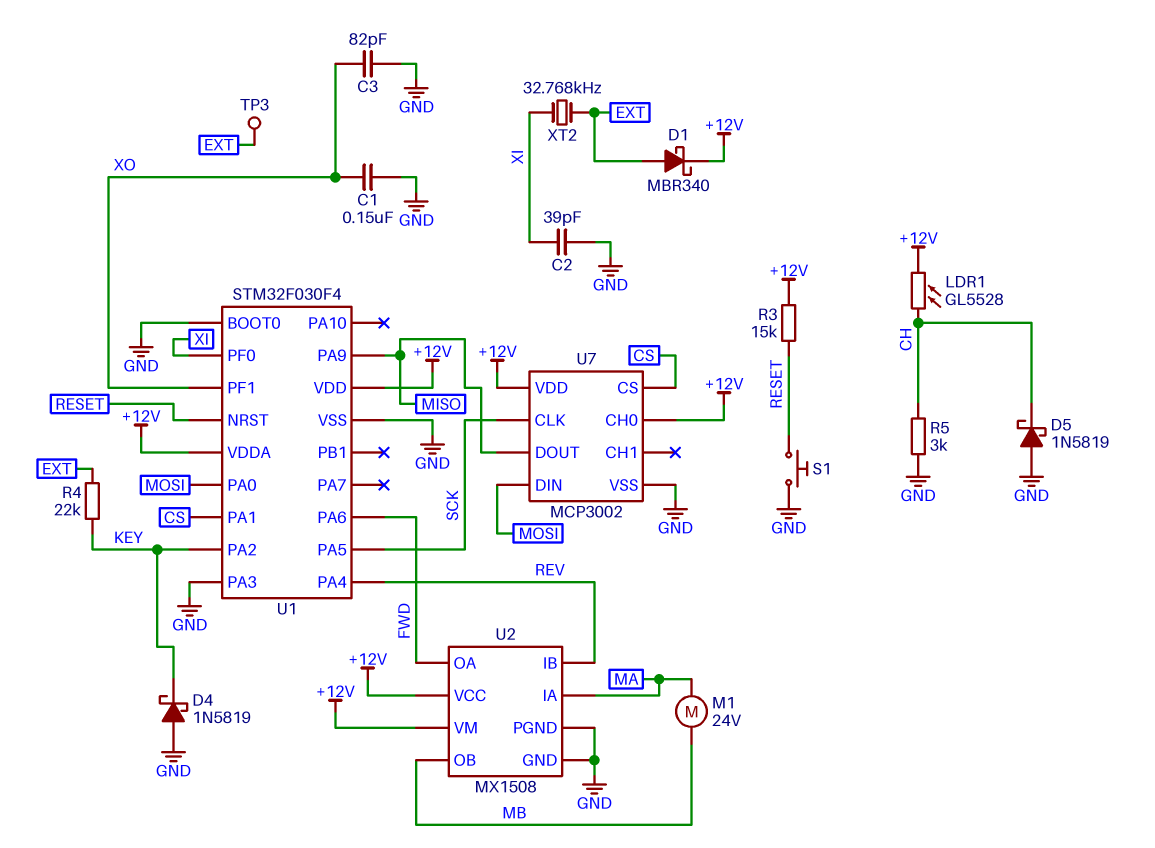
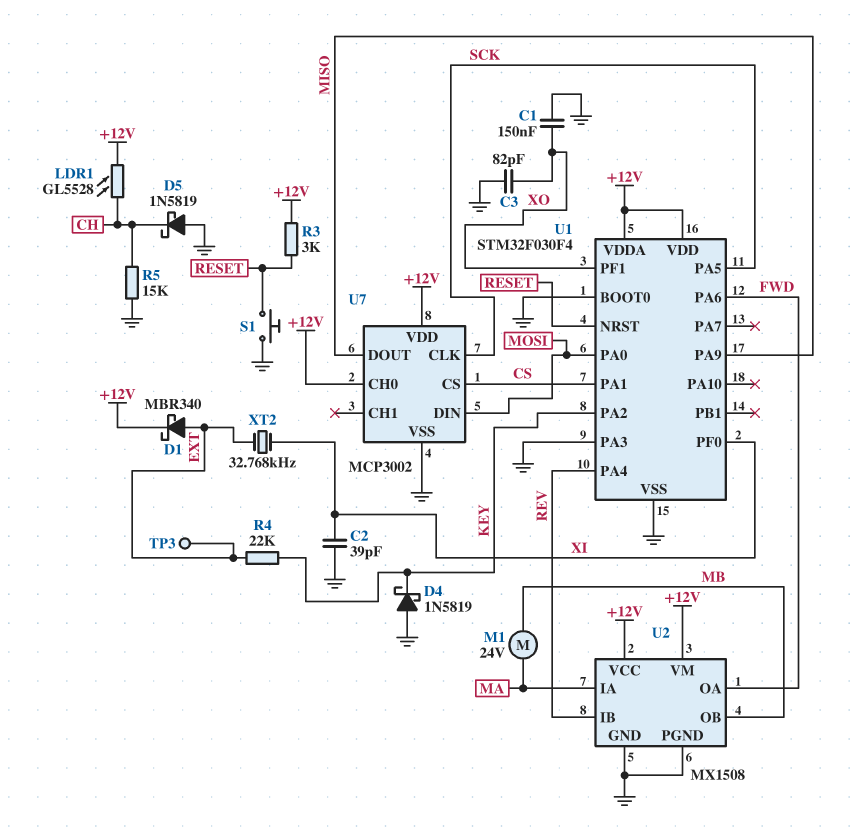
R3: 15k (+12V, RESET) -> 3k (+12V, RESET)
R5: 3k (CH, GND) -> 15k (CH, GND)

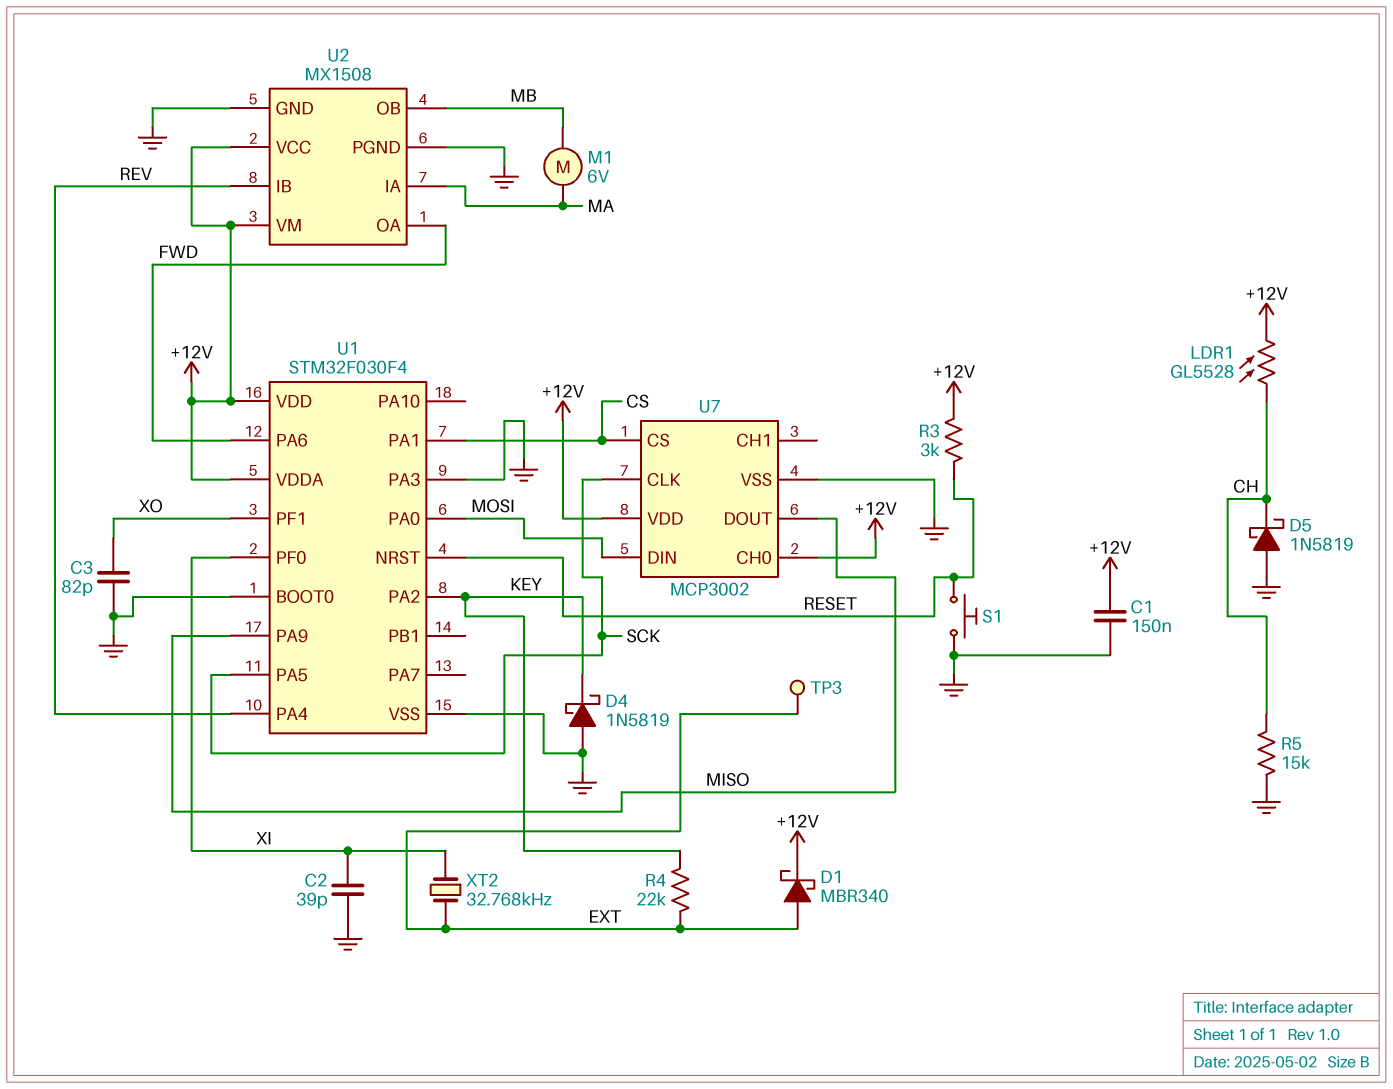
C1: 150nF (GND, XO) -> 150nF (+12V, GND)
M1: motor 24V (MA, MB) -> motor 6V (MA, MB)

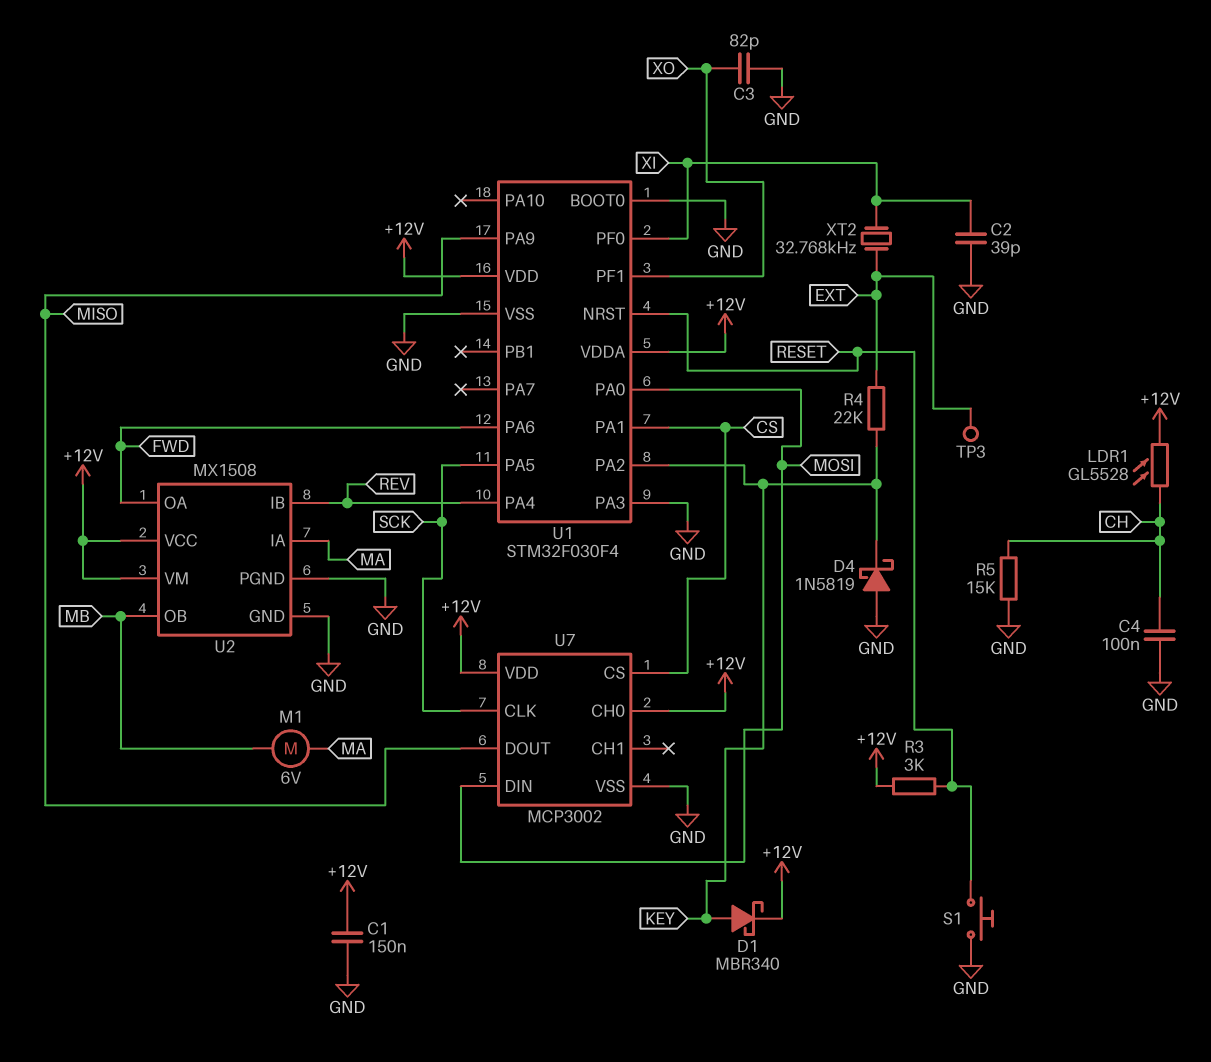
C4: none -> 100nF (CH, GND)
D1: schottky MBR340 (A EXT, K +12V) -> schottky MBR340 (A KEY, K +12V)
D5: schottky 1N5819 (A GND, K CH) -> none

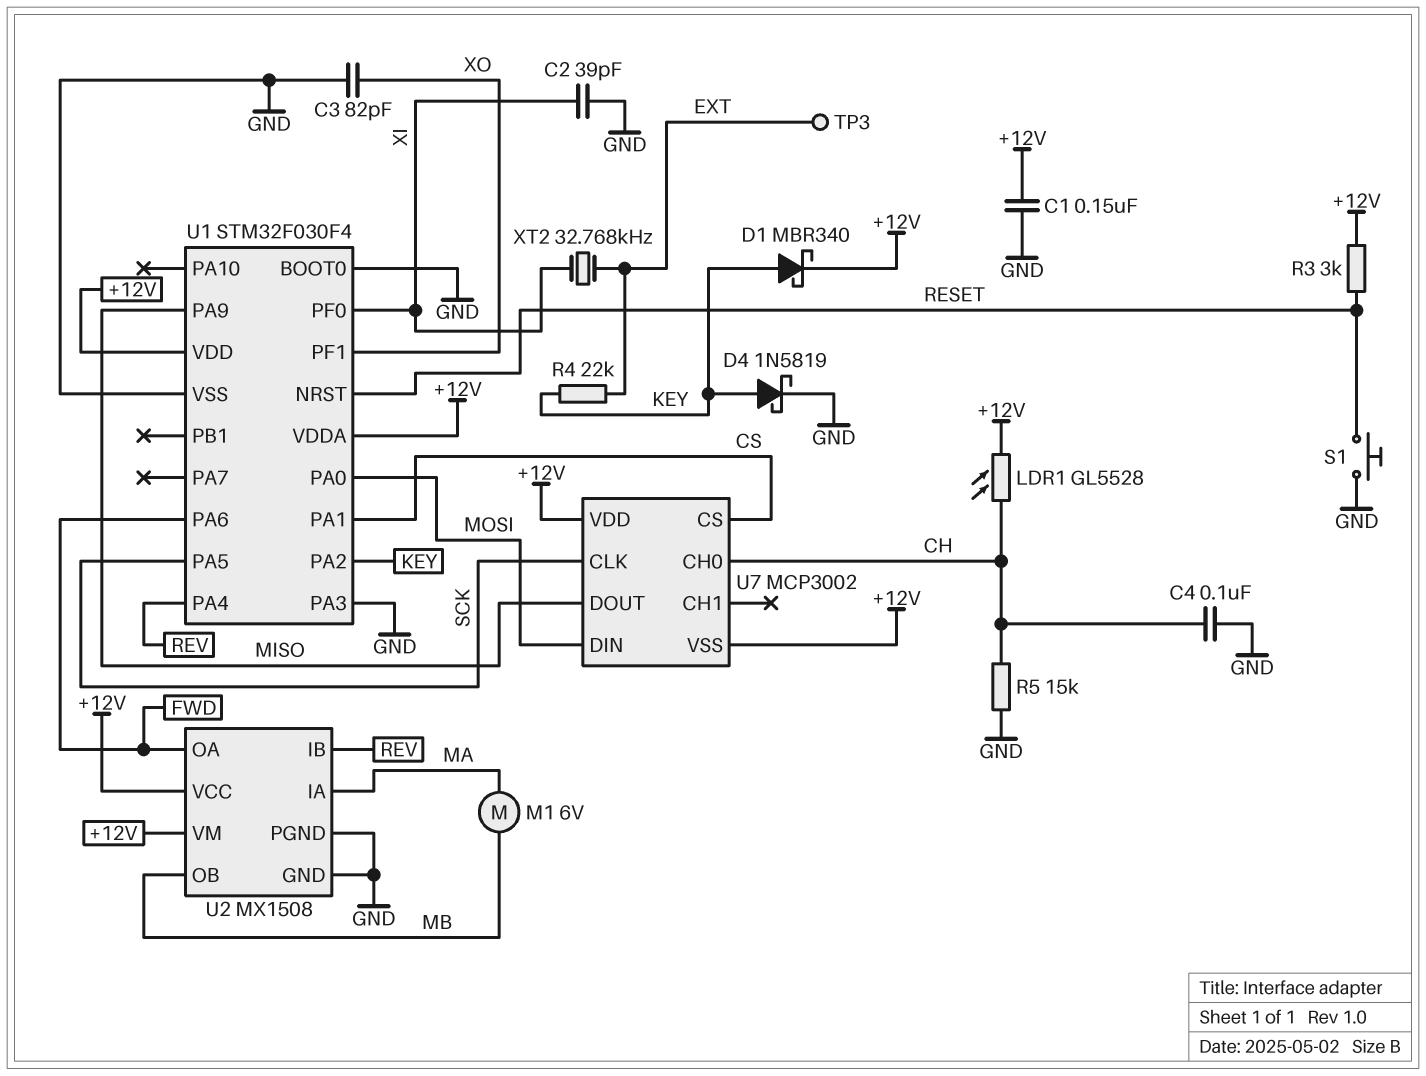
D4: schottky 1N5819 (A GND, K KEY) -> schottky 1N5819 (A KEY, K GND)
U7 pin CH0: +12V -> CH
U7 pin VSS: GND -> +12V

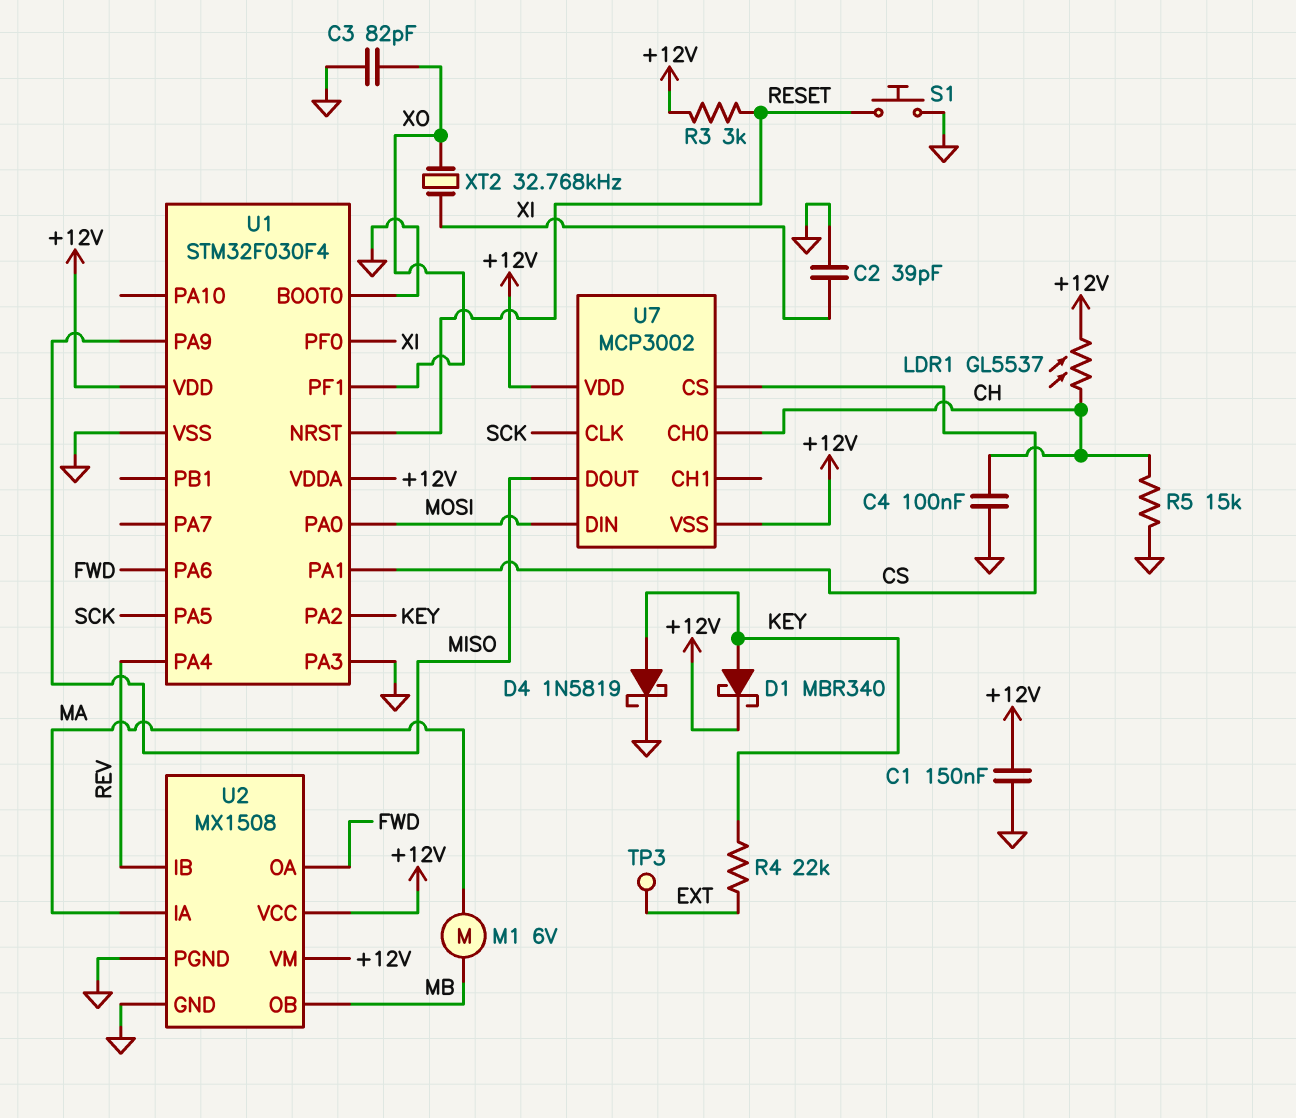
LDR1: GL5528 (+12V, CH) -> GL5537 (+12V, CH)
XT2: 32.768kHz (EXT, XI) -> 32.768kHz (XI, XO)

